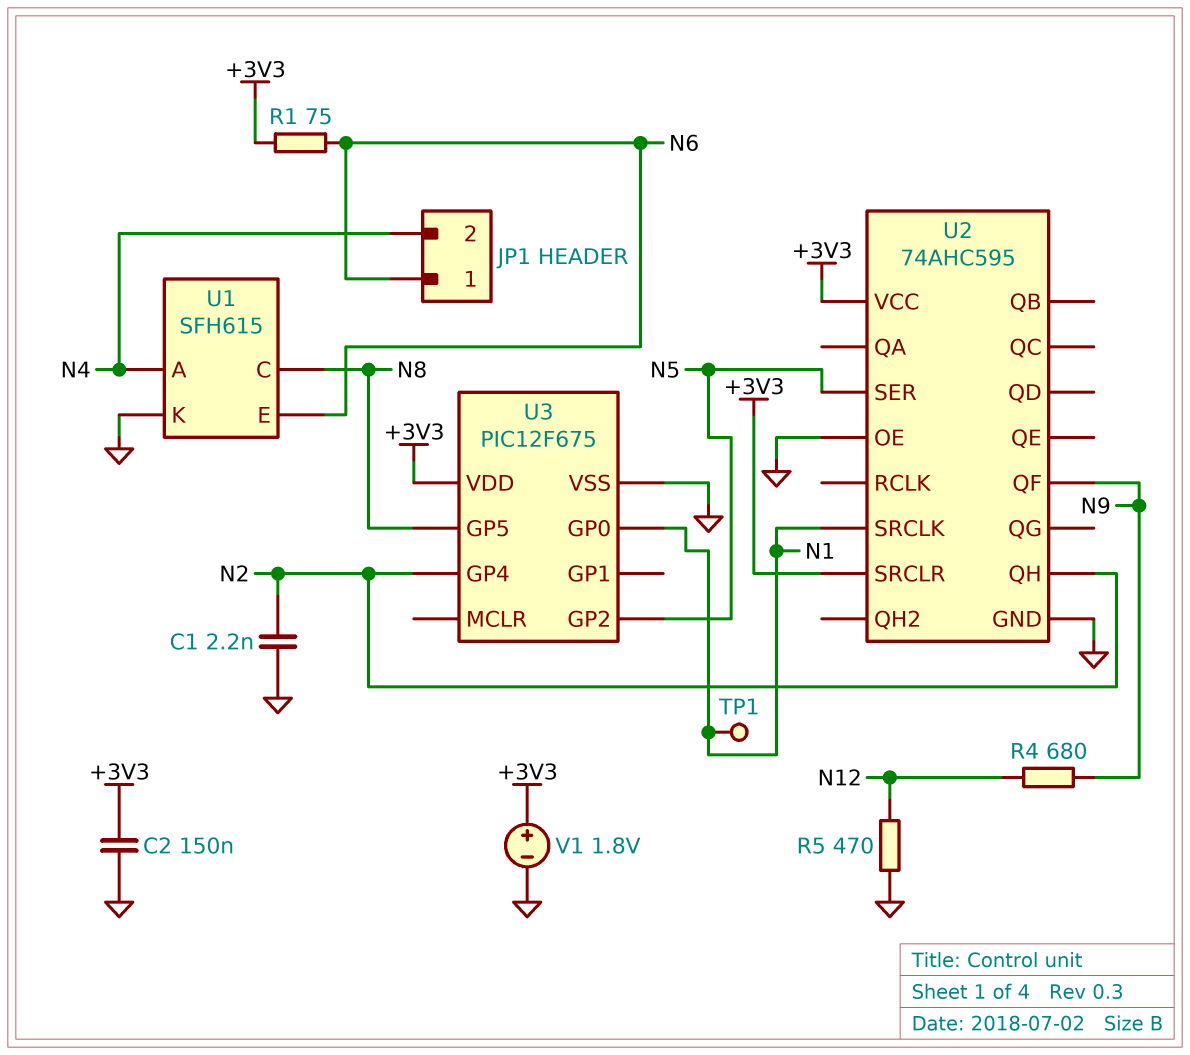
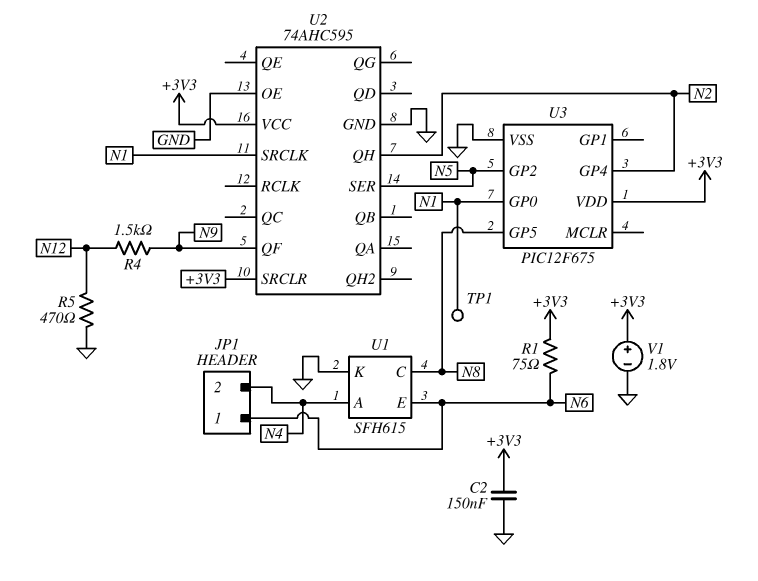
C1: 2.2nF (GND, N2) -> none
R4: 680 (N9, N12) -> 1.5k (N9, N12)

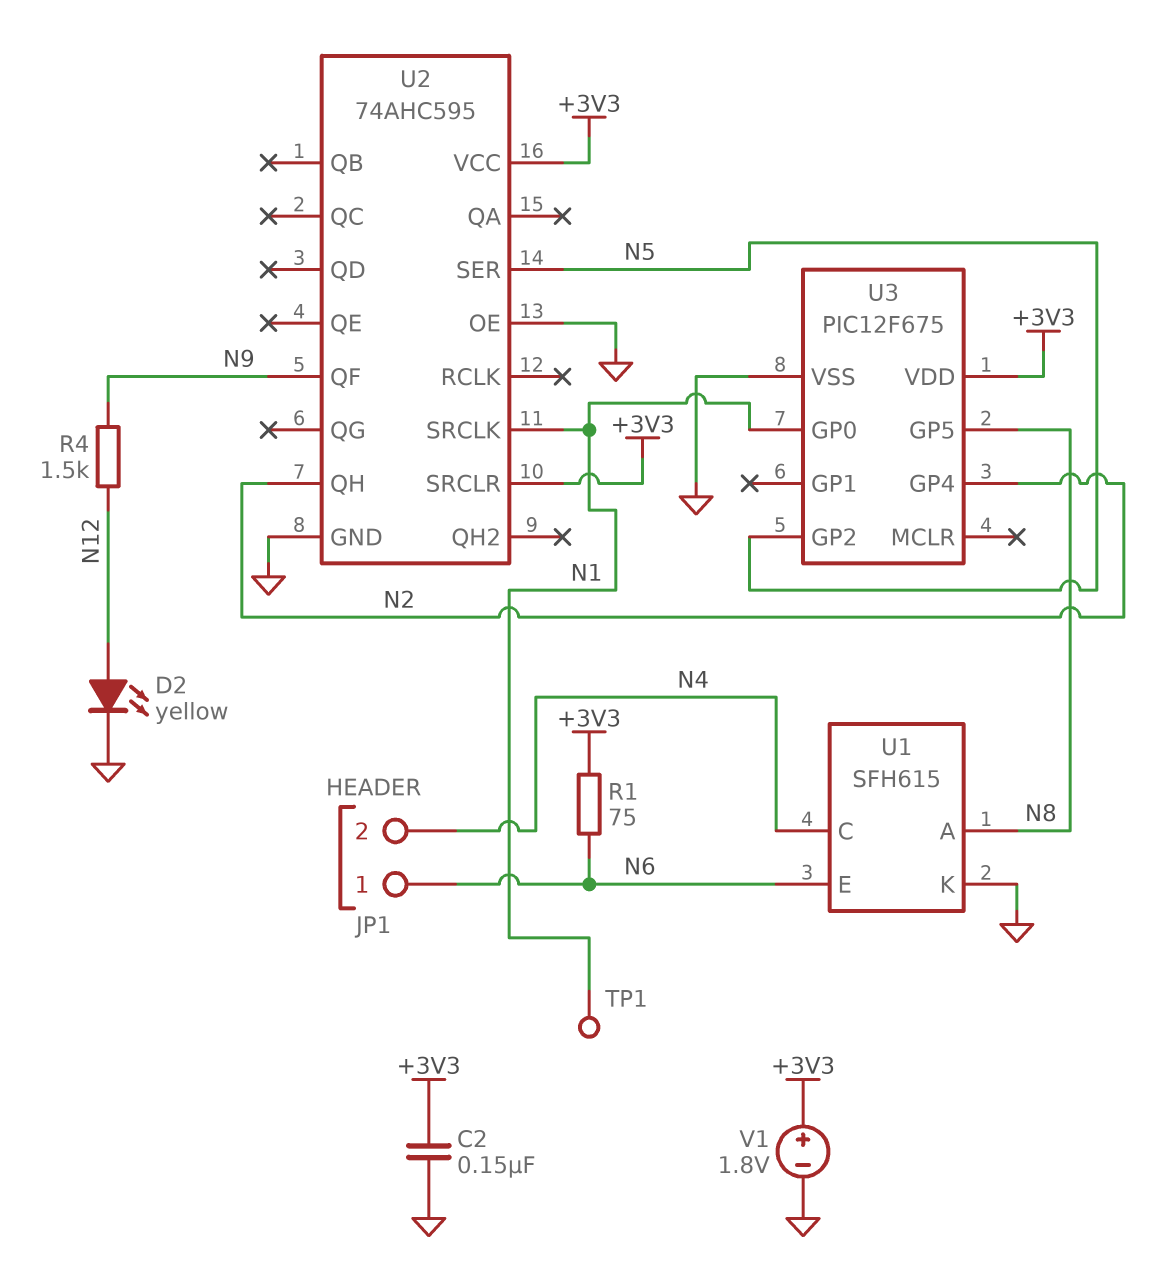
D2: none -> LED yellow (A N12, K GND)
R5: 470 (GND, N12) -> none
U1 pin A: N4 -> N8
U1 pin C: N8 -> N4

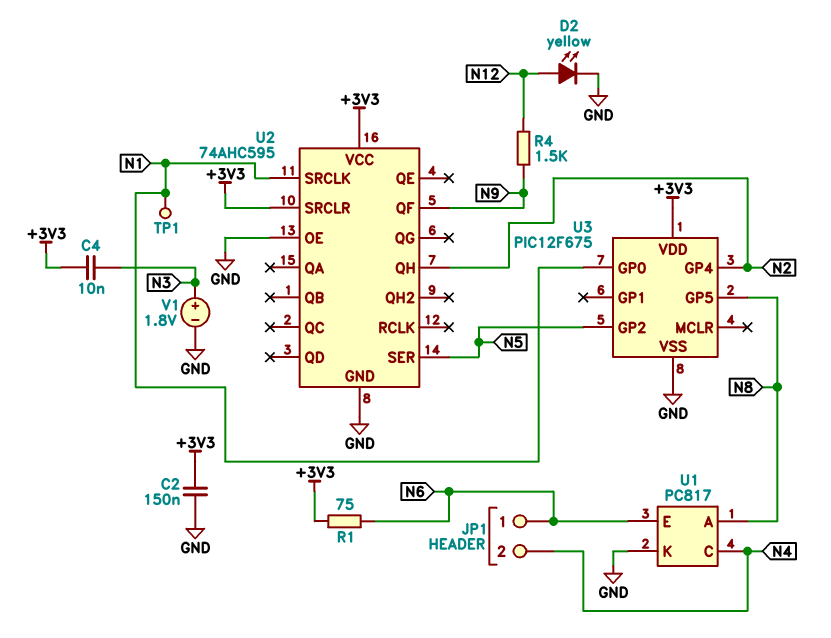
C4: none -> 10nF (+3V3, N3)
U1: SFH615 -> PC817
V1: 1.8V (plus +3V3, minus GND) -> 1.8V (plus N3, minus GND)

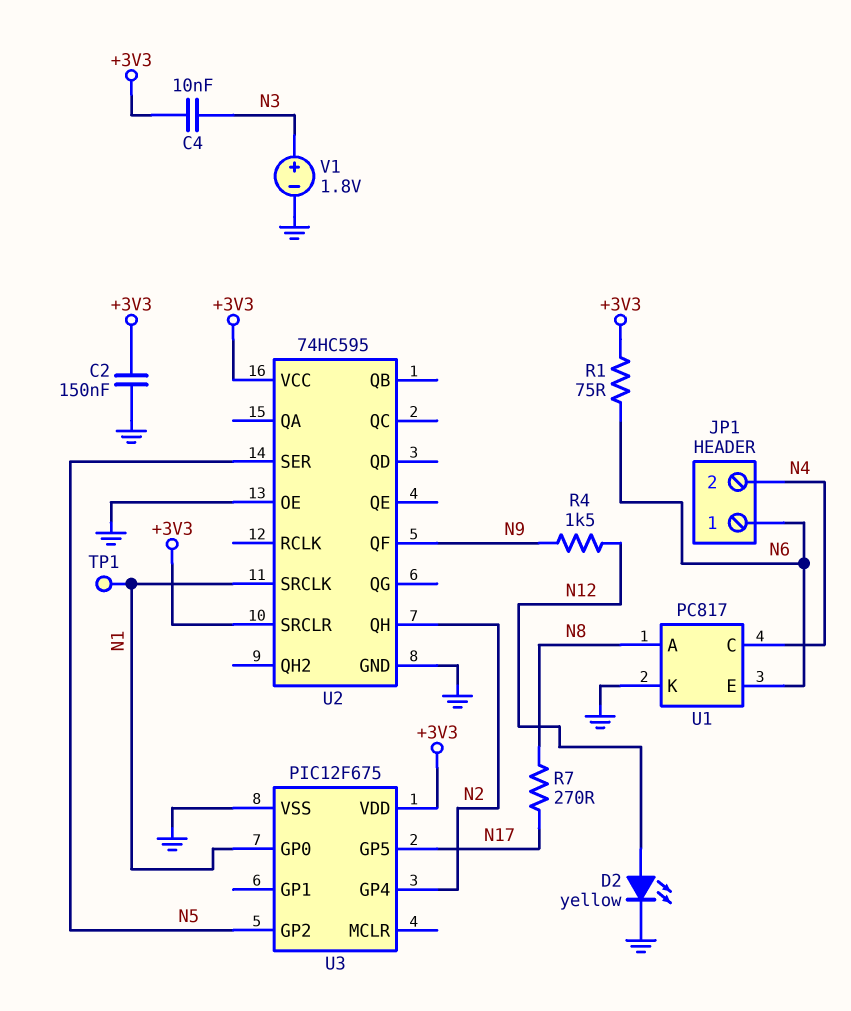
R7: none -> 270 (N8, N17)
U2: 74AHC595 -> 74HC595
U3 pin GP5: N8 -> N17

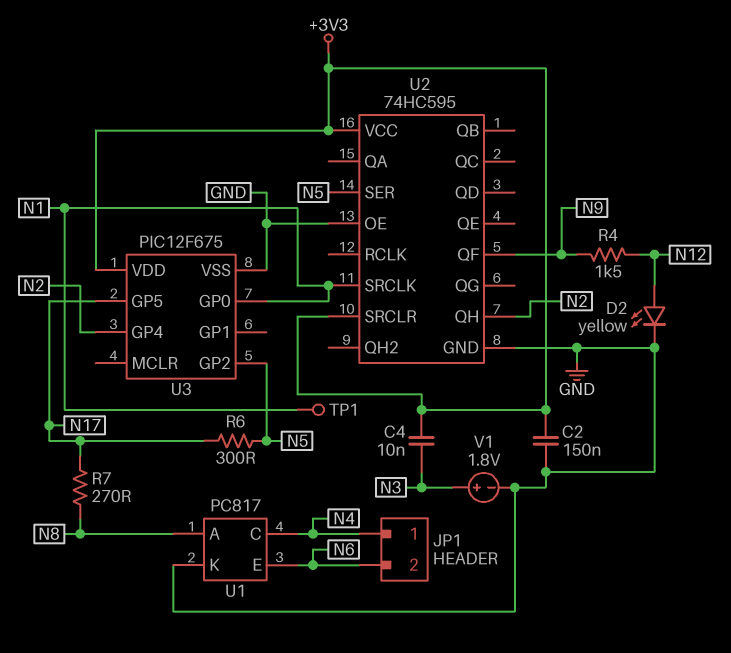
JP1 pin 1: N6 -> N4
JP1 pin 2: N4 -> N6
R1: 75 (+3V3, N6) -> none
R6: none -> 300 (N5, N17)

